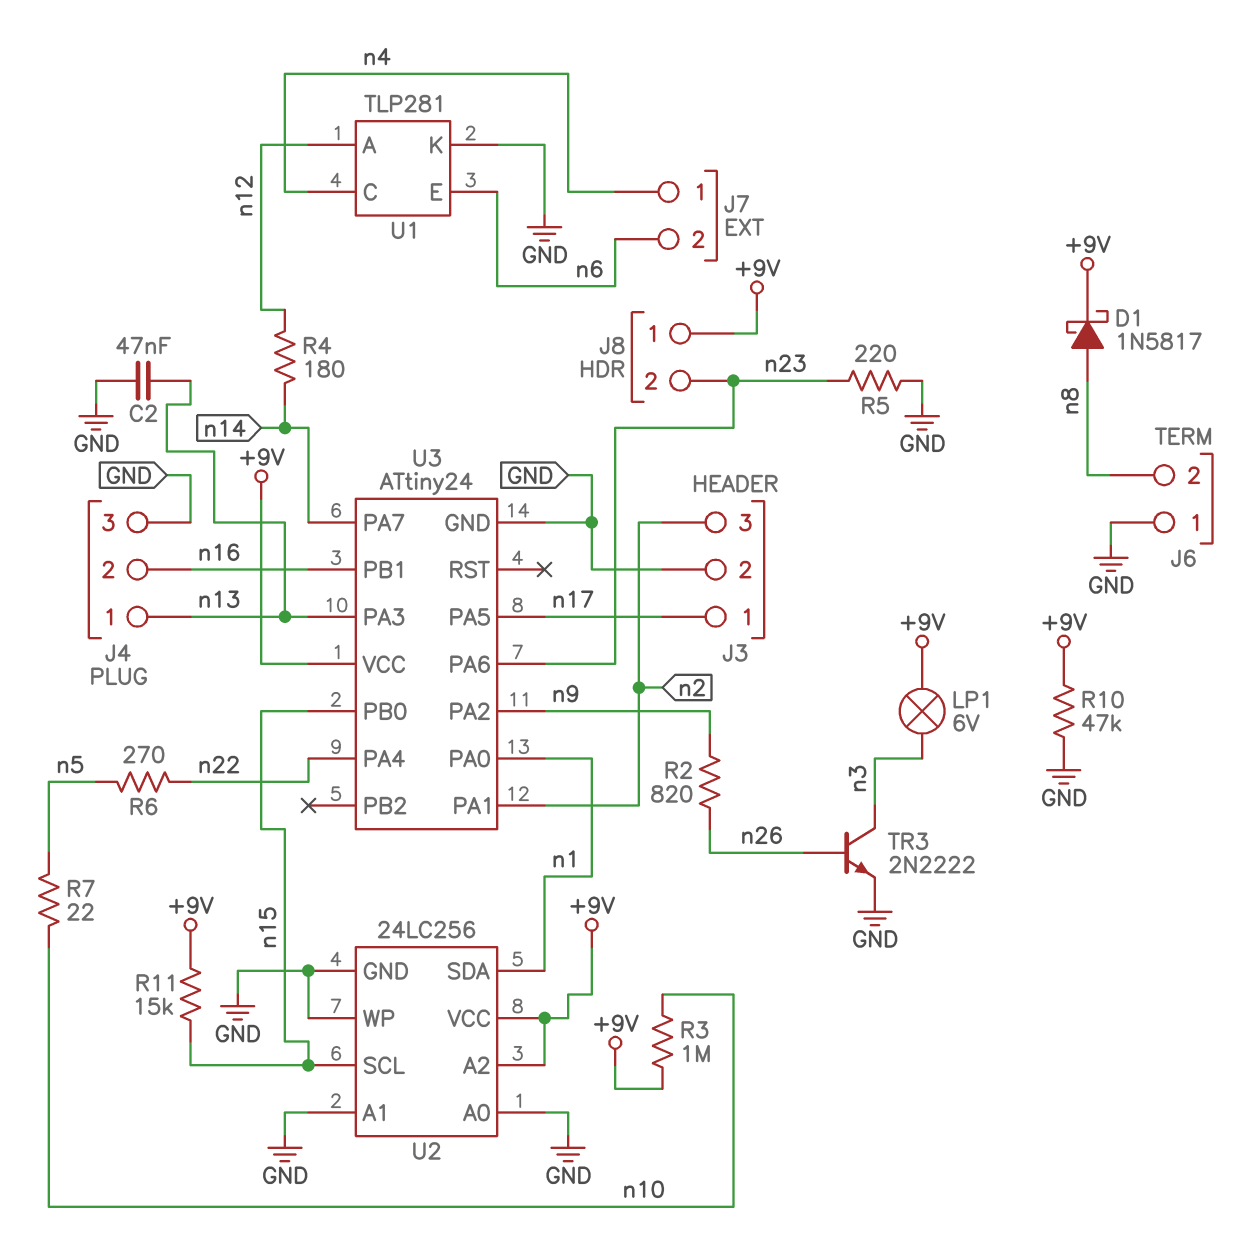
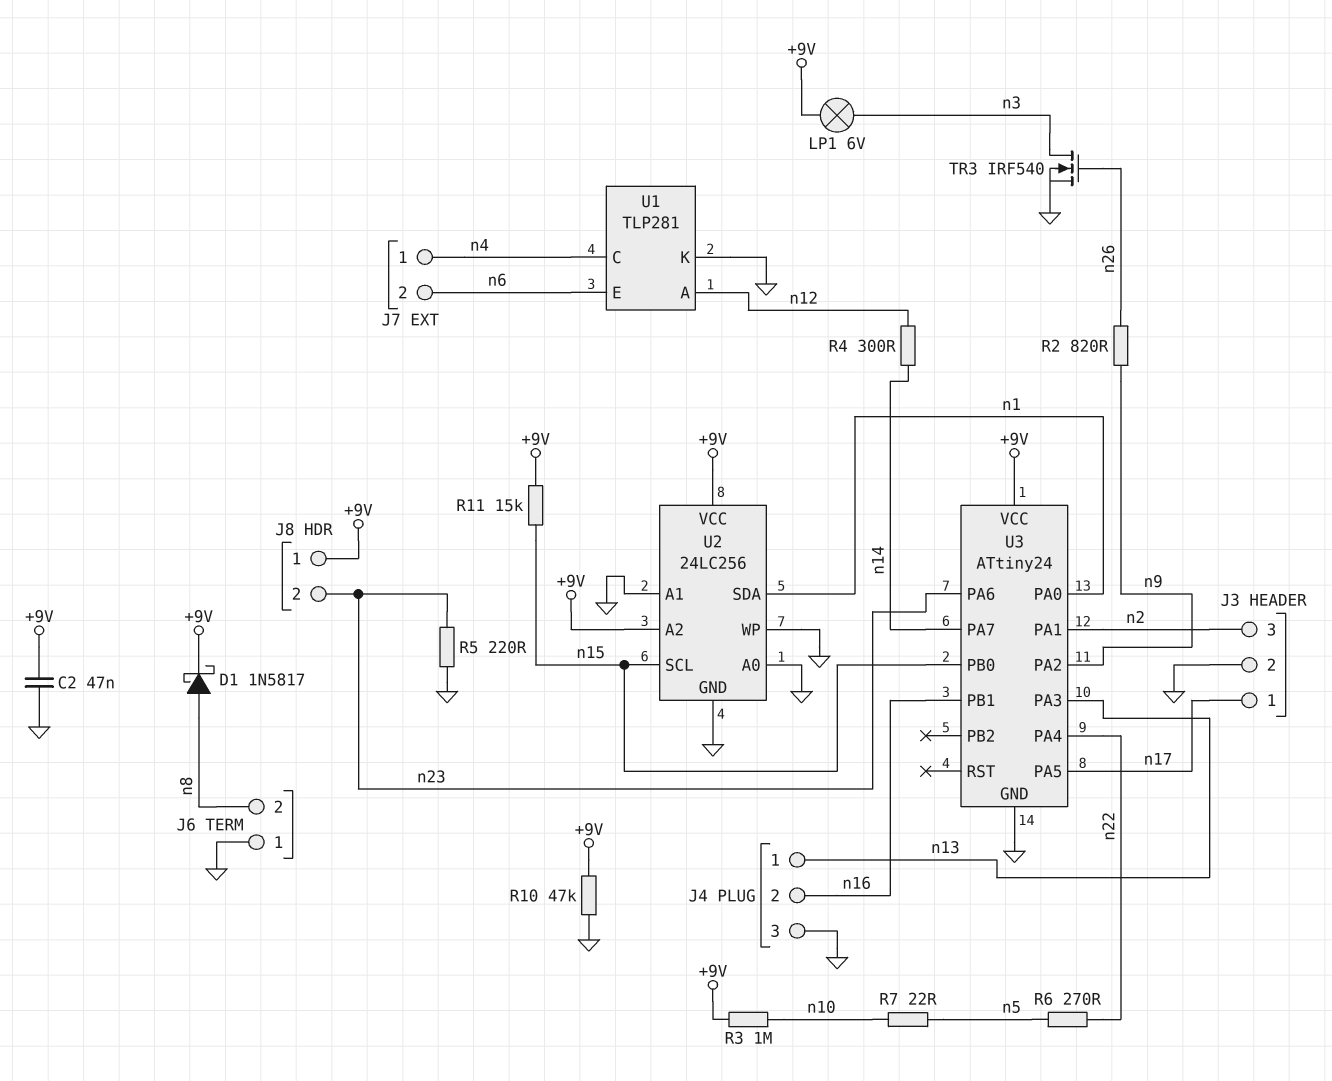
C2: 47nF (GND, n13) -> 47nF (+9V, GND)
R4: 180 (n12, n14) -> 300 (n12, n14)
TR3: NPN 2N2222 (B n26, C n3, E GND) -> NMOS IRF540 (G n26, D n3, S GND)

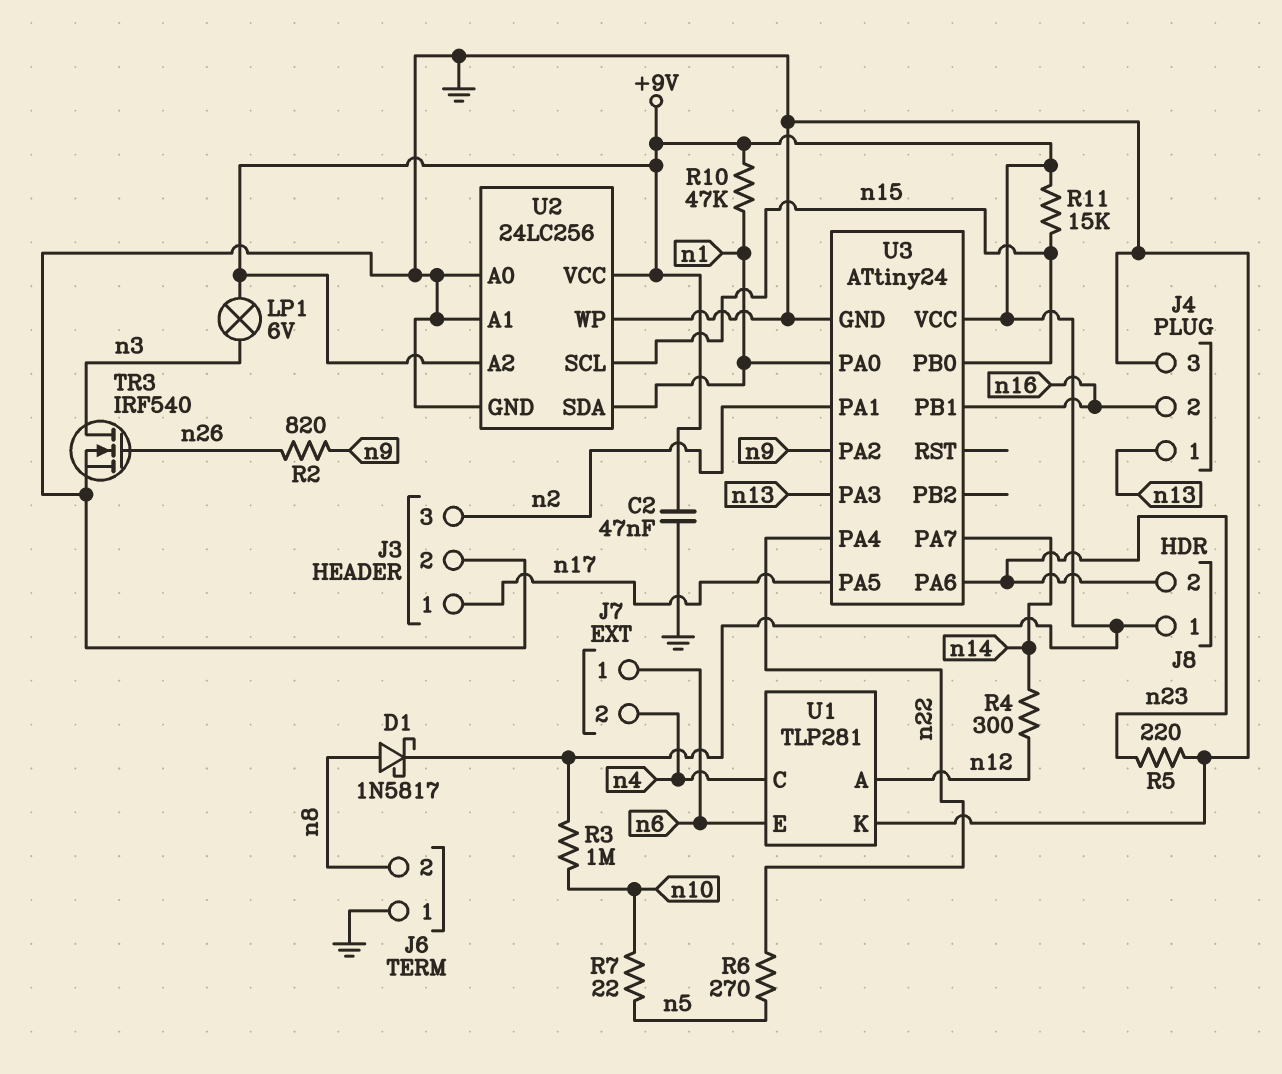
J7 pin 1: n4 -> n6
J7 pin 2: n6 -> n4
R10: 47k (+9V, GND) -> 47k (+9V, n1)

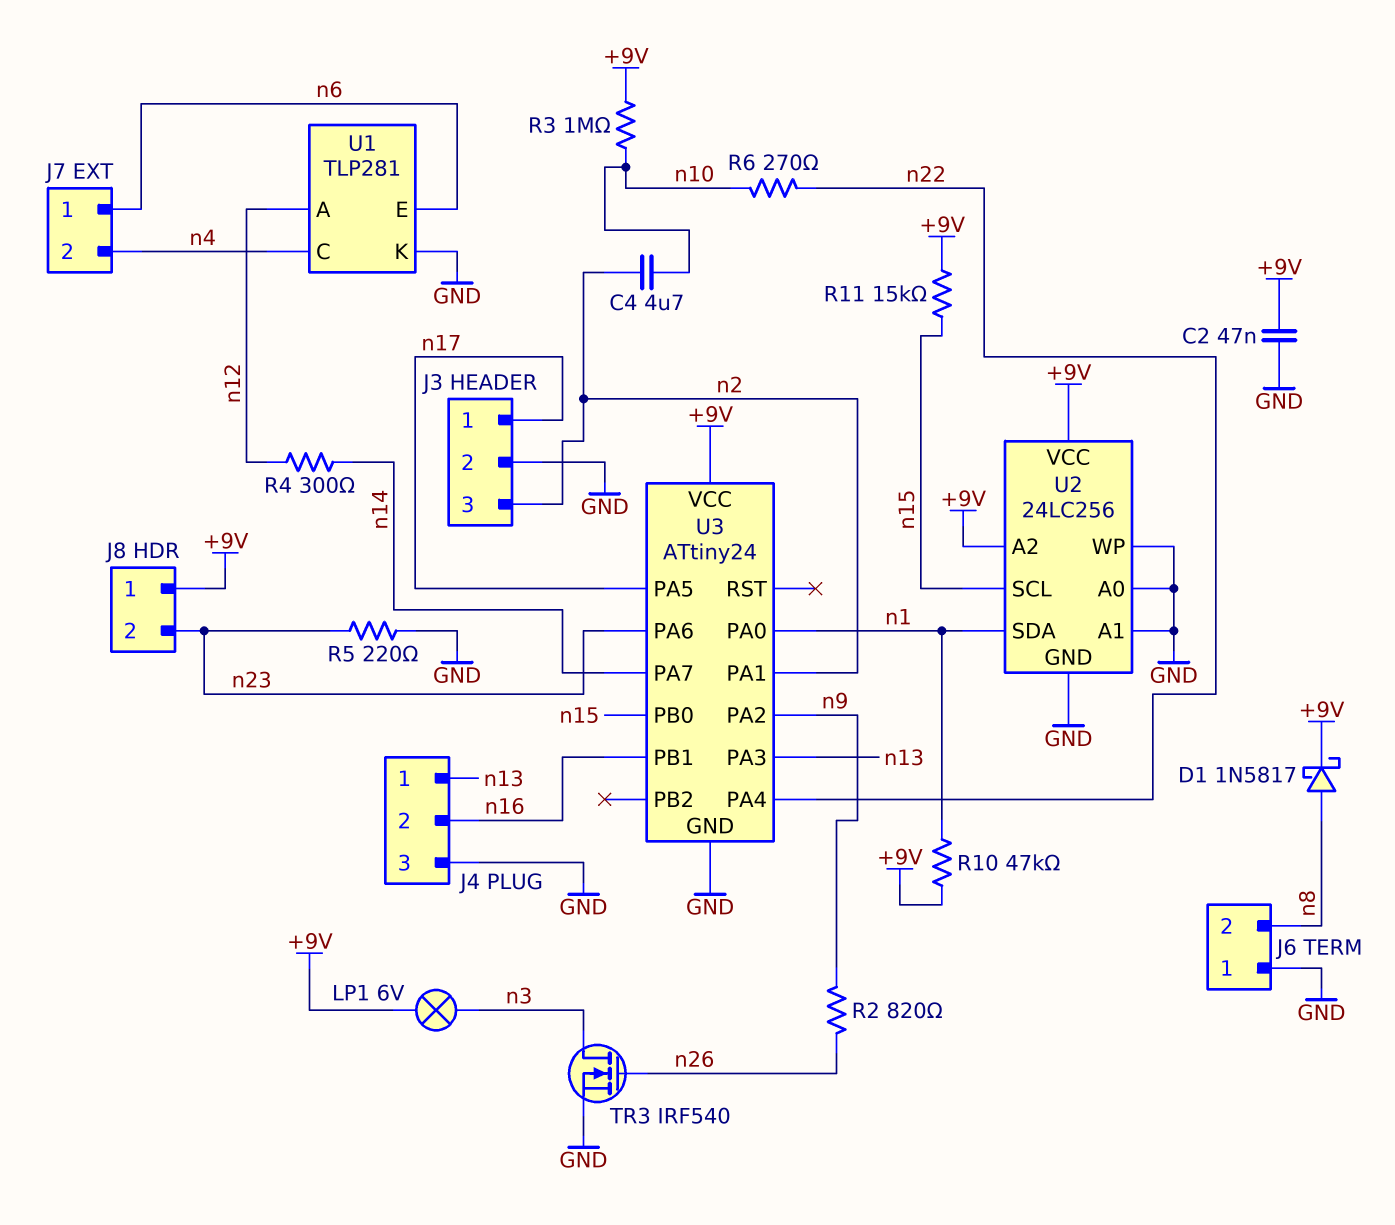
C4: none -> 4.7uF (n2, n10)
R6: 270 (n5, n22) -> 270 (n10, n22)
R7: 22 (n5, n10) -> none

